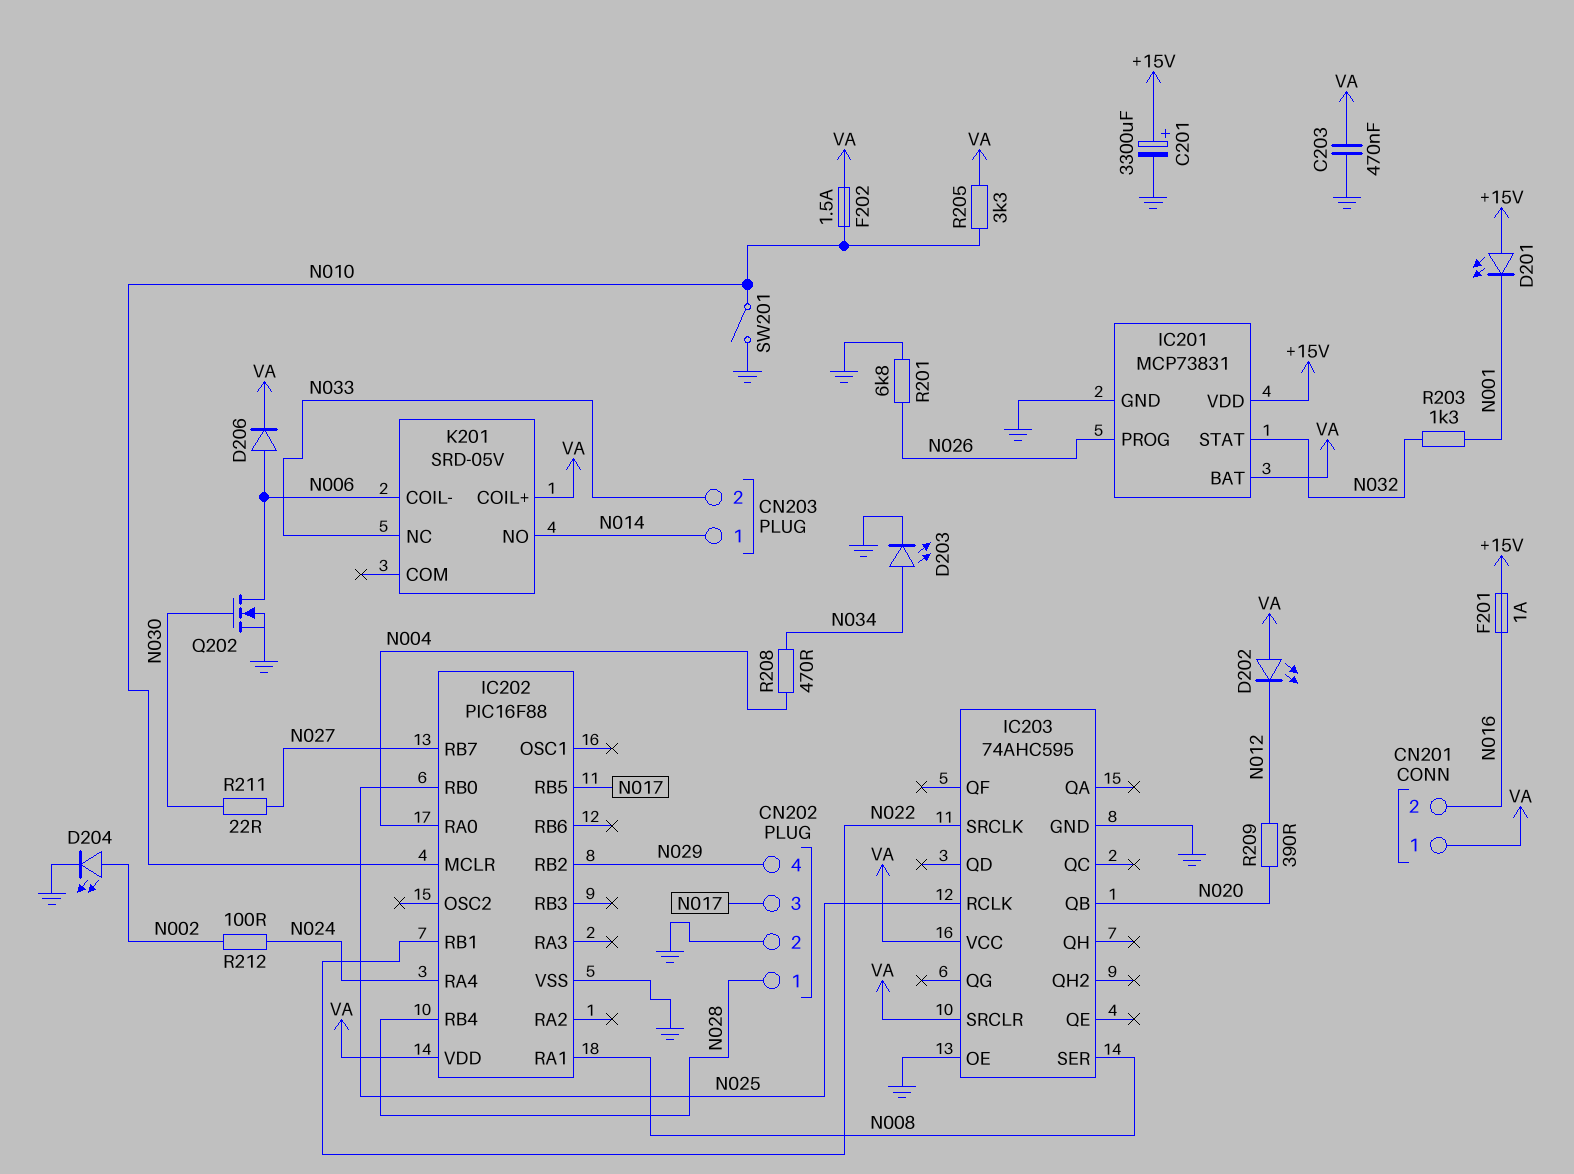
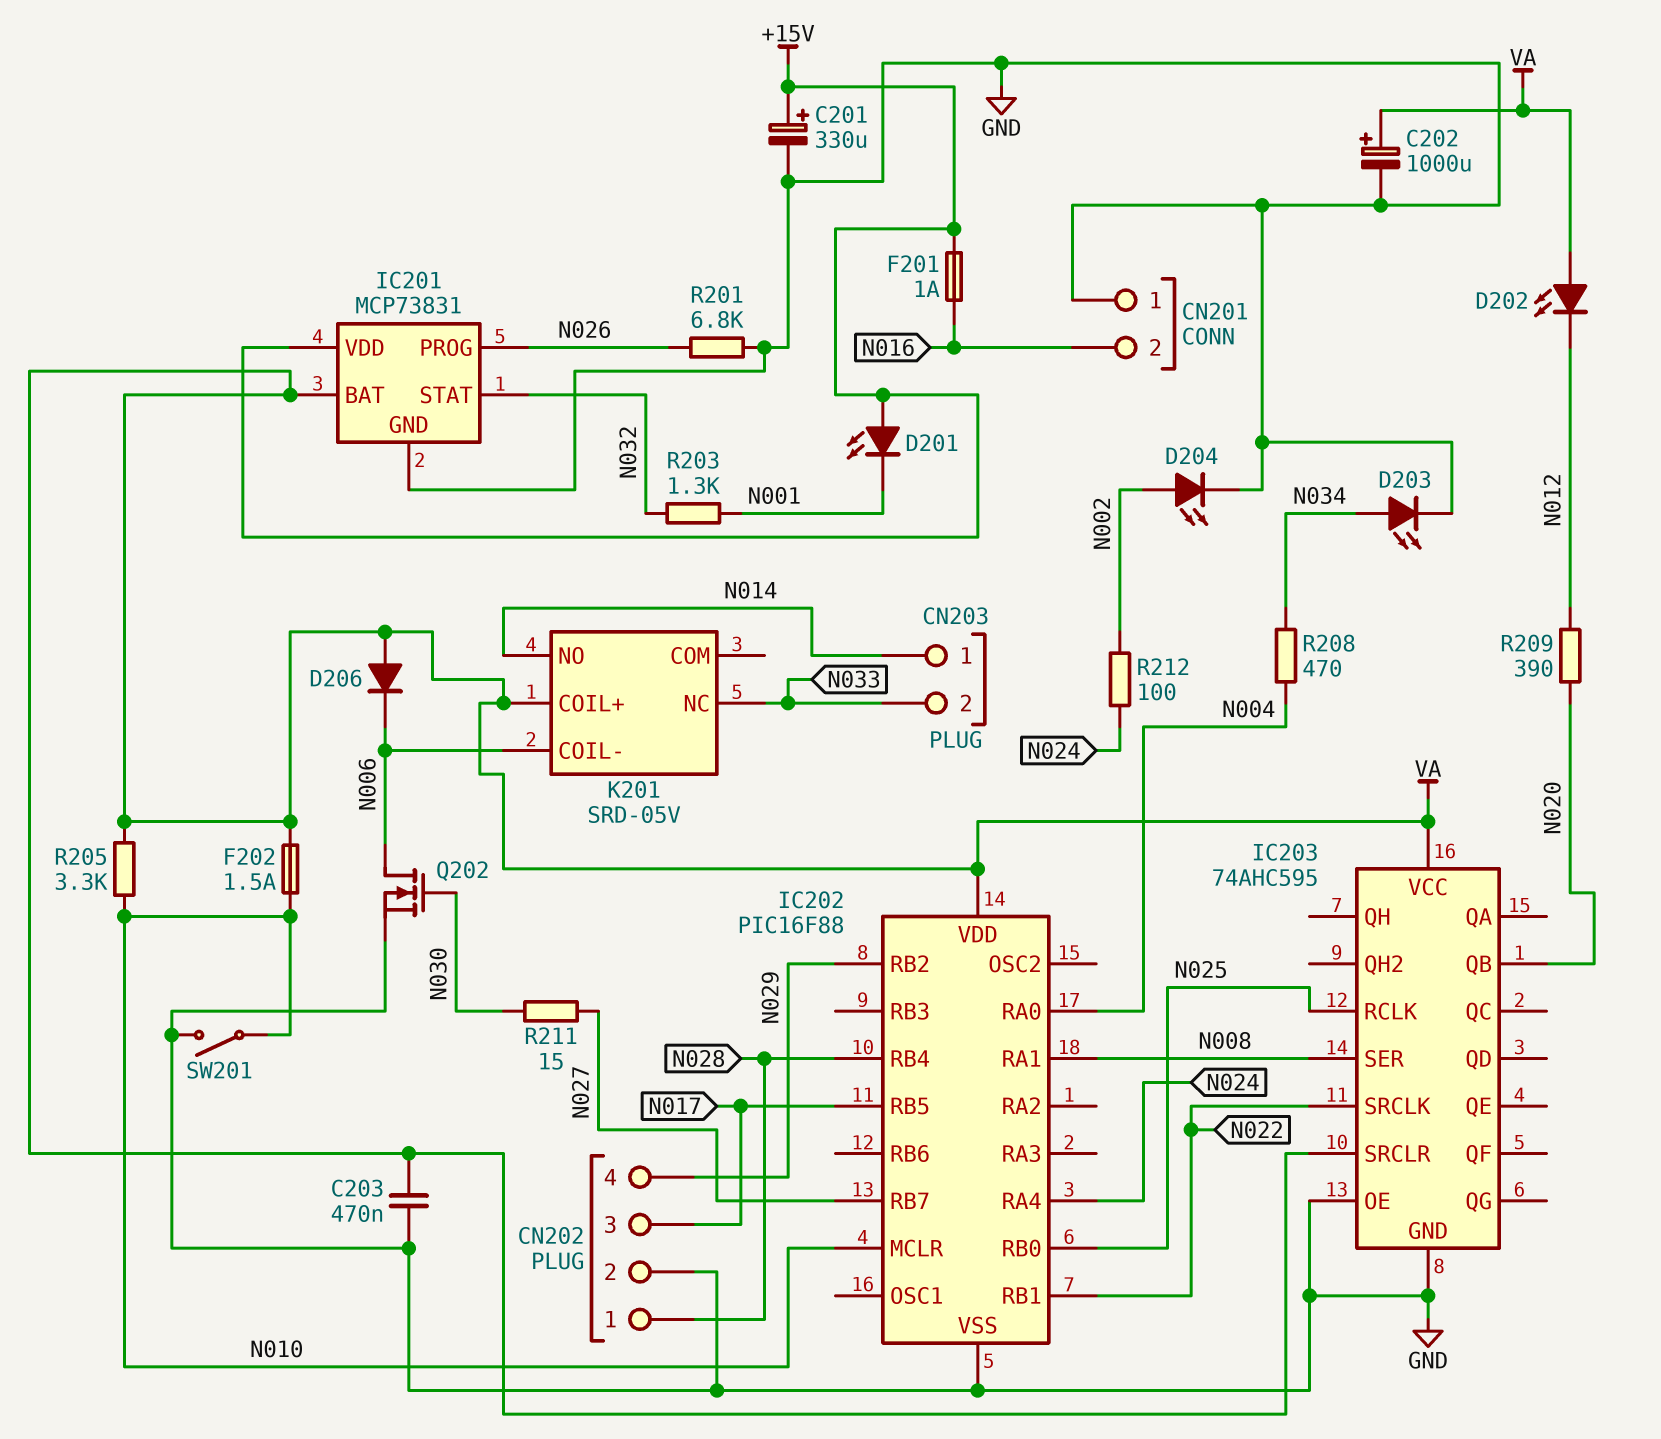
C201: 3300uF (plus +15V, minus GND) -> 330uF (plus +15V, minus GND)
C202: none -> 1000uF (plus VA, minus GND)
CN201 pin 1: VA -> GND
D206: diode (A N006, K VA) -> diode (A VA, K N006)
R211: 22 (N027, N030) -> 15 (N027, N030)

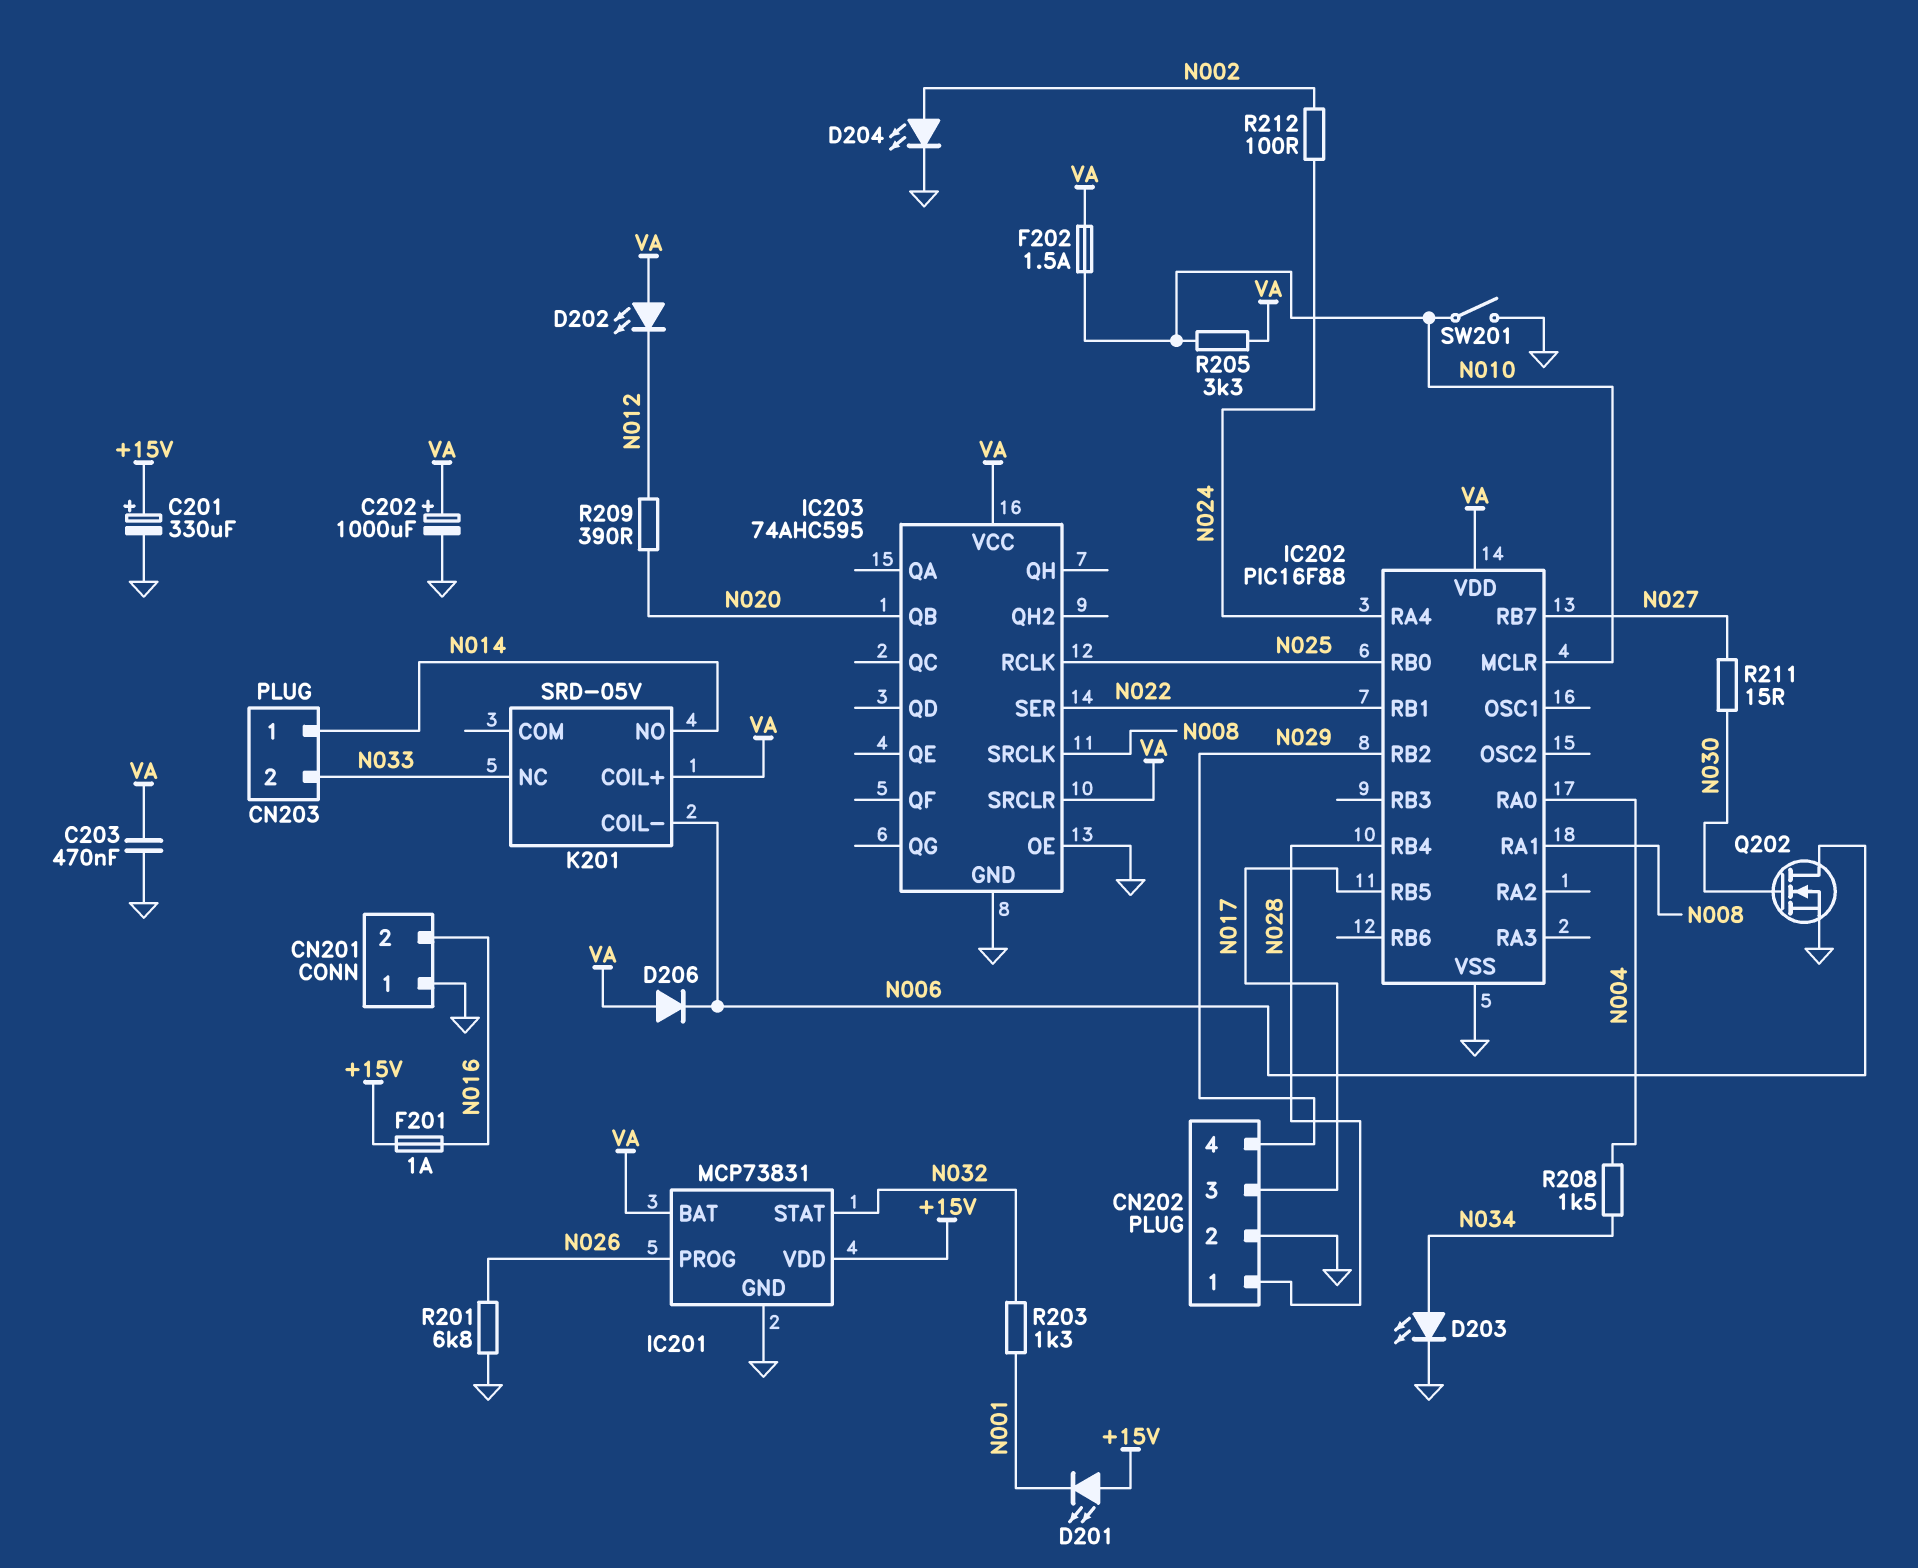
IC203 pin SER: N008 -> N022
IC203 pin SRCLK: N022 -> N008
R208: 470 (N004, N034) -> 1.5k (N004, N034)

